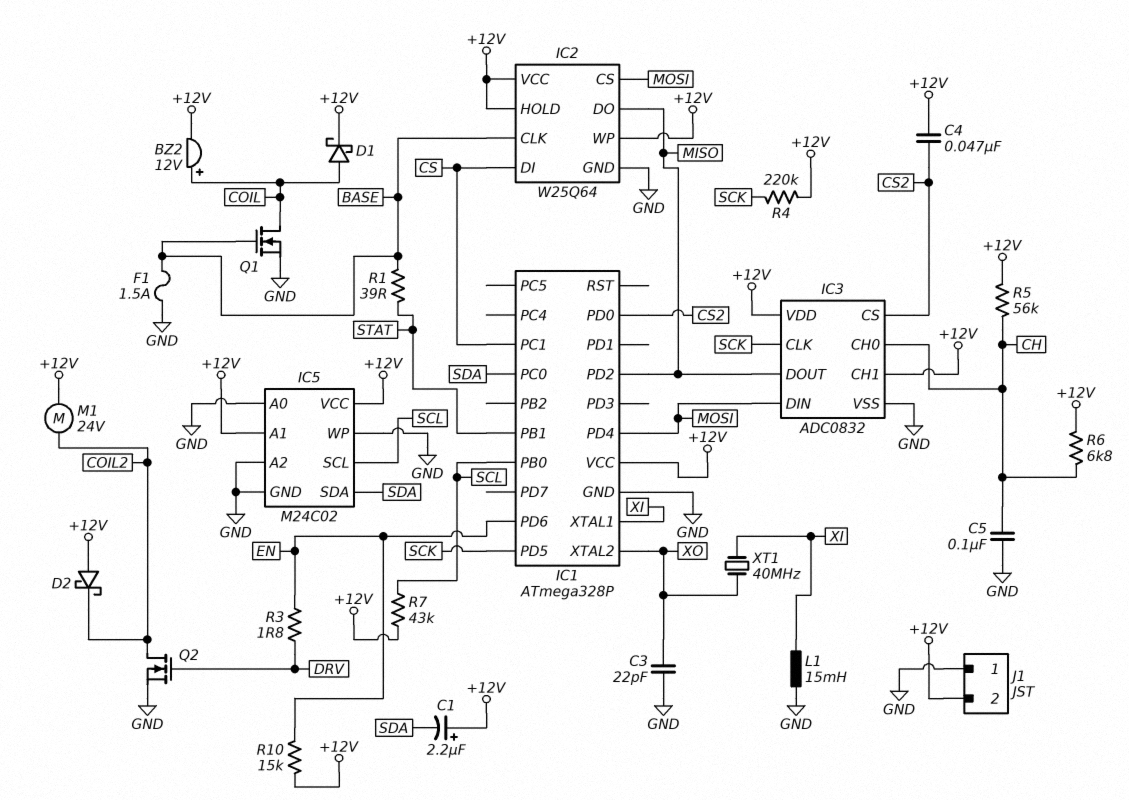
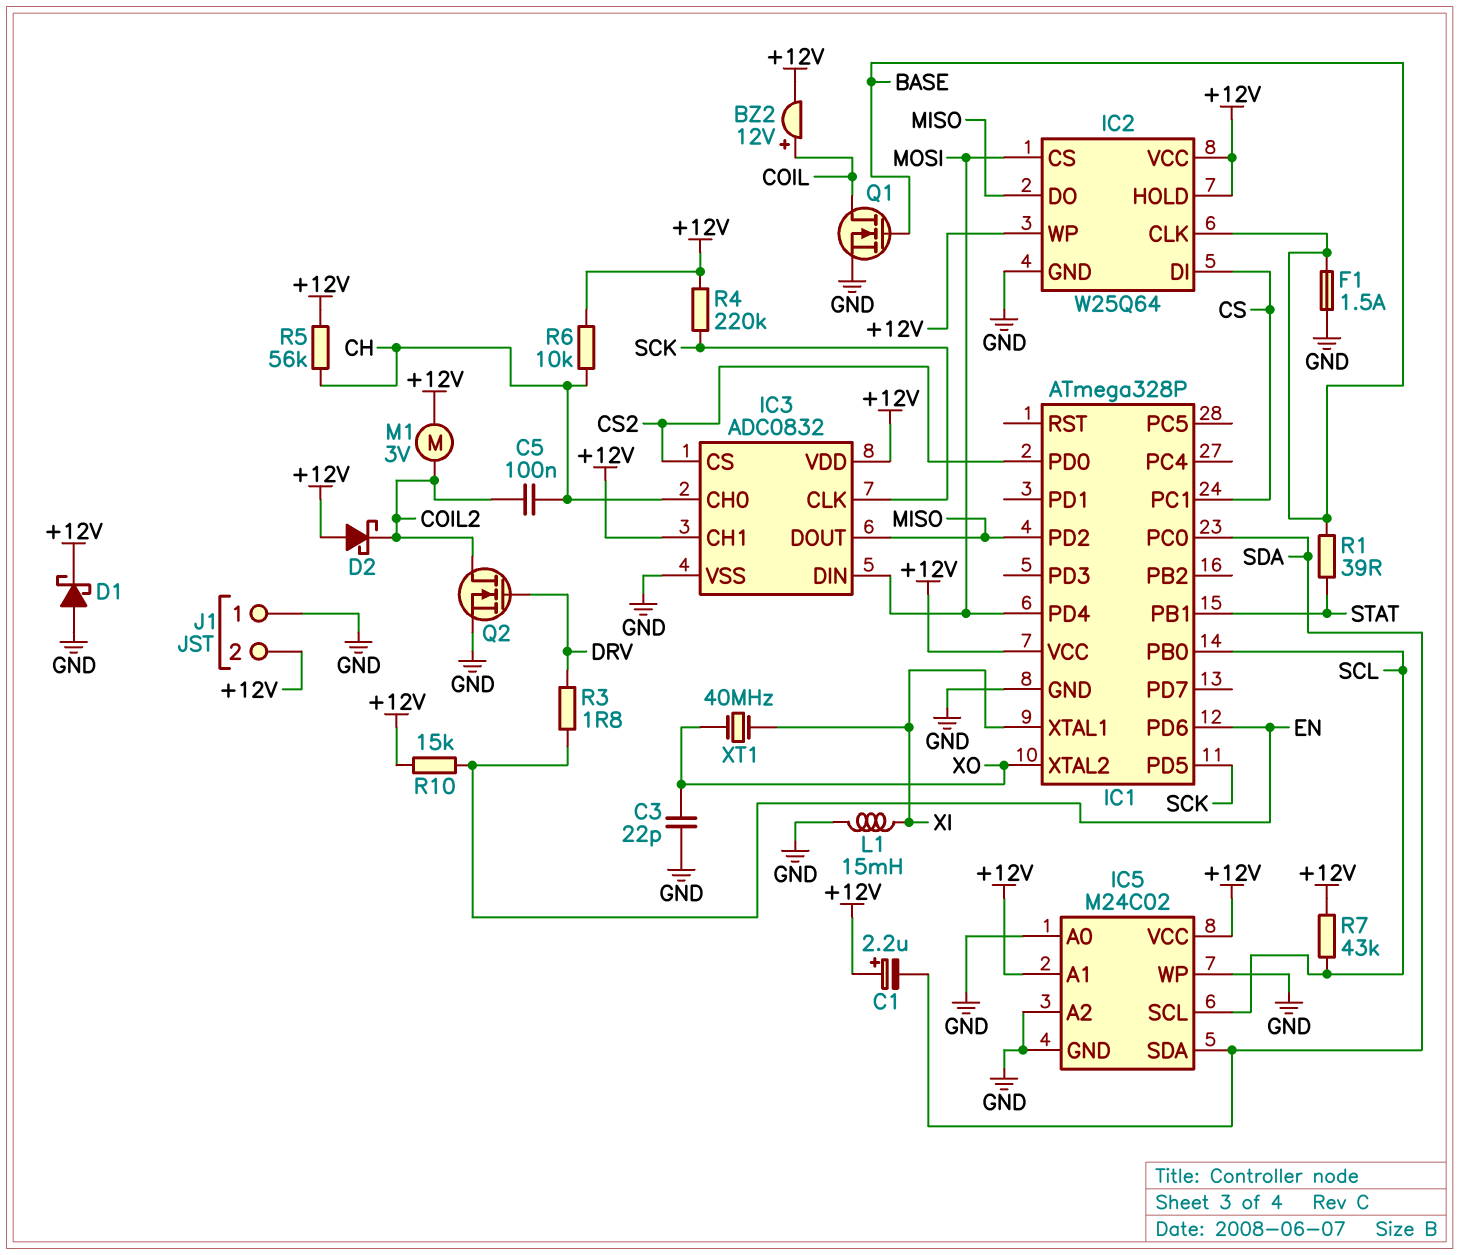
C4: 47nF (+12V, CS2) -> none
C5: 100nF (CH, GND) -> 100nF (CH, COIL2)
D1: schottky (A COIL, K +12V) -> schottky (A GND, K +12V)
M1: motor 24V (+12V, COIL2) -> motor 3V (+12V, COIL2)
R6: 6.8k (+12V, CH) -> 10k (+12V, CH)

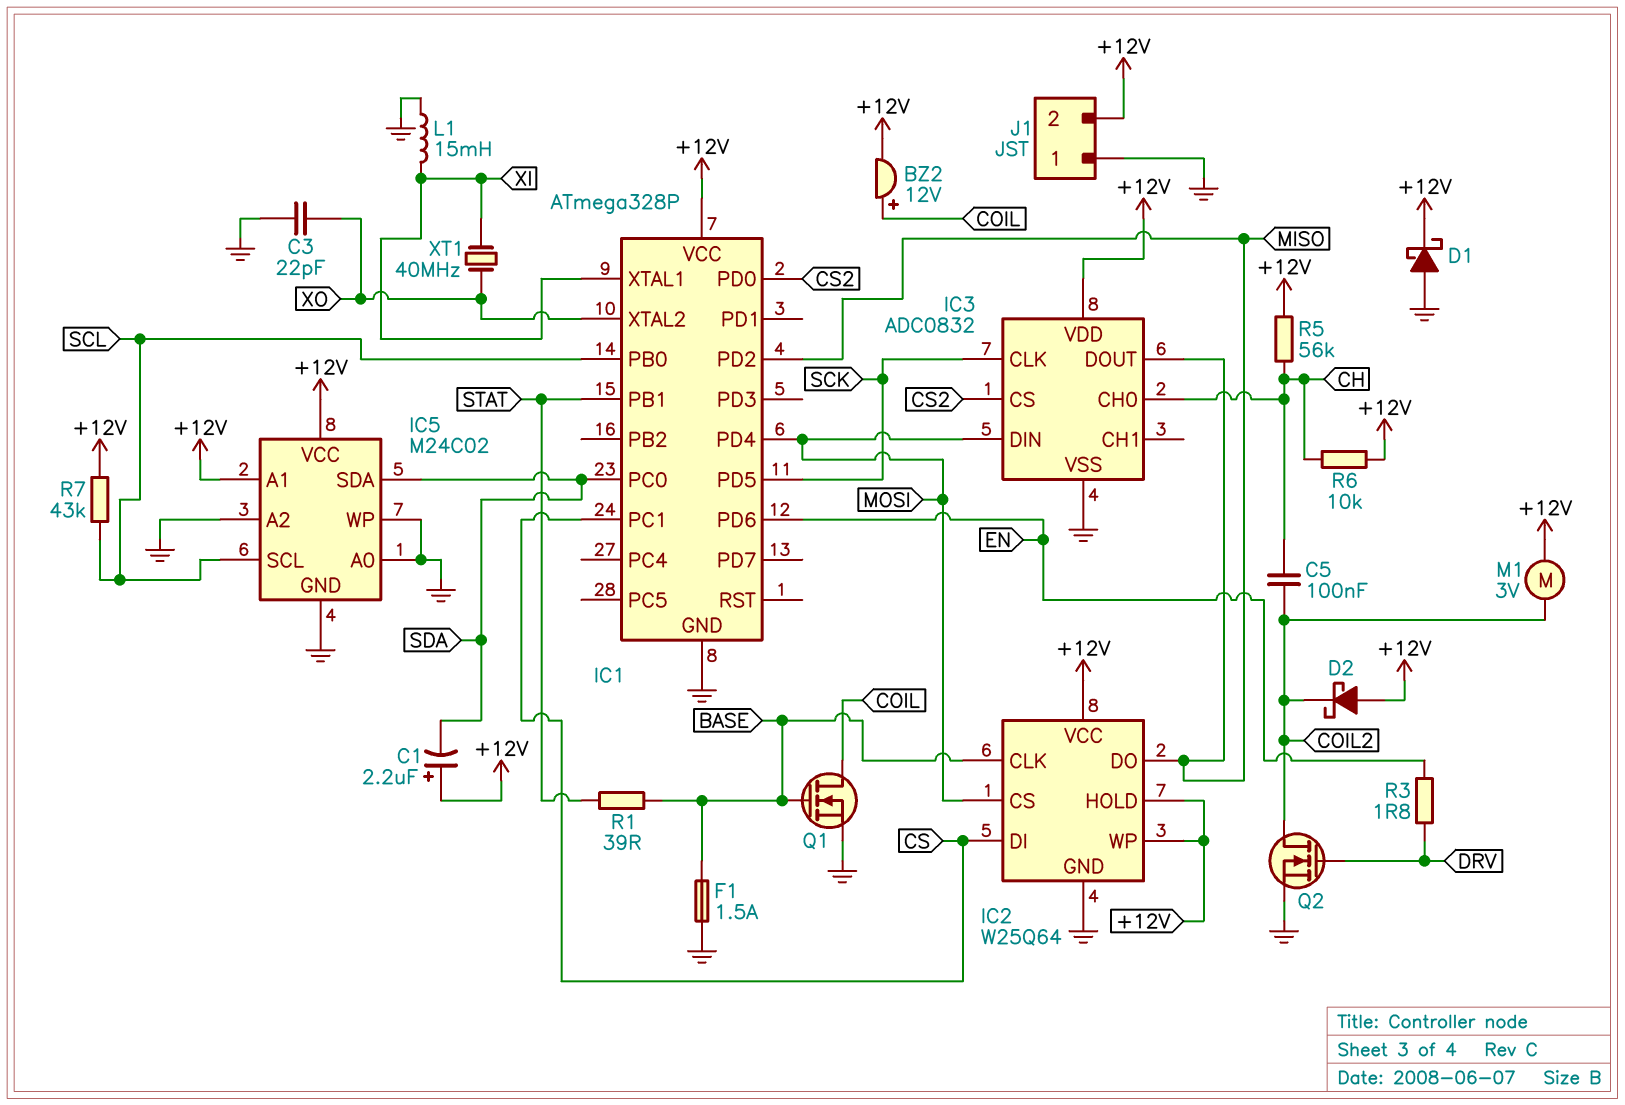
IC3 pin CH1: +12V -> none
R4: 220k (+12V, SCK) -> none
R10: 15k (+12V, EN) -> none

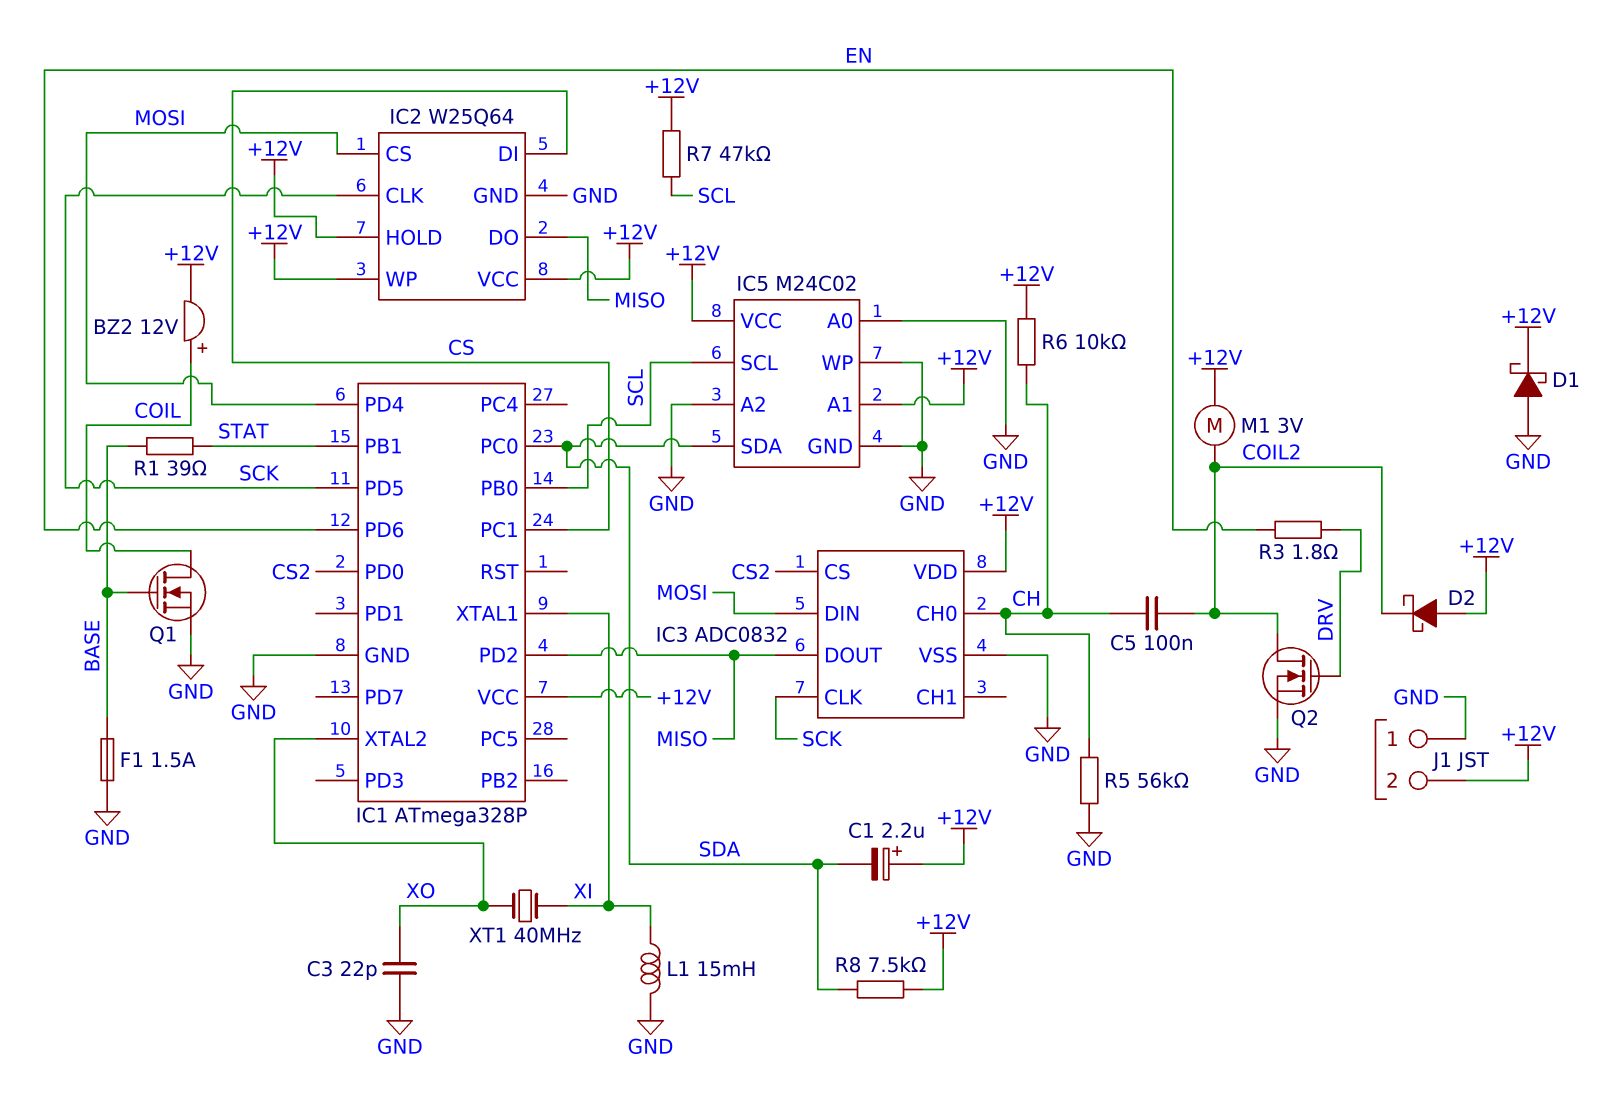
IC2 pin CLK: BASE -> SCK
R5: 56k (+12V, CH) -> 56k (CH, GND)
R7: 43k (+12V, SCL) -> 47k (+12V, SCL)
R8: none -> 7.5k (+12V, SDA)

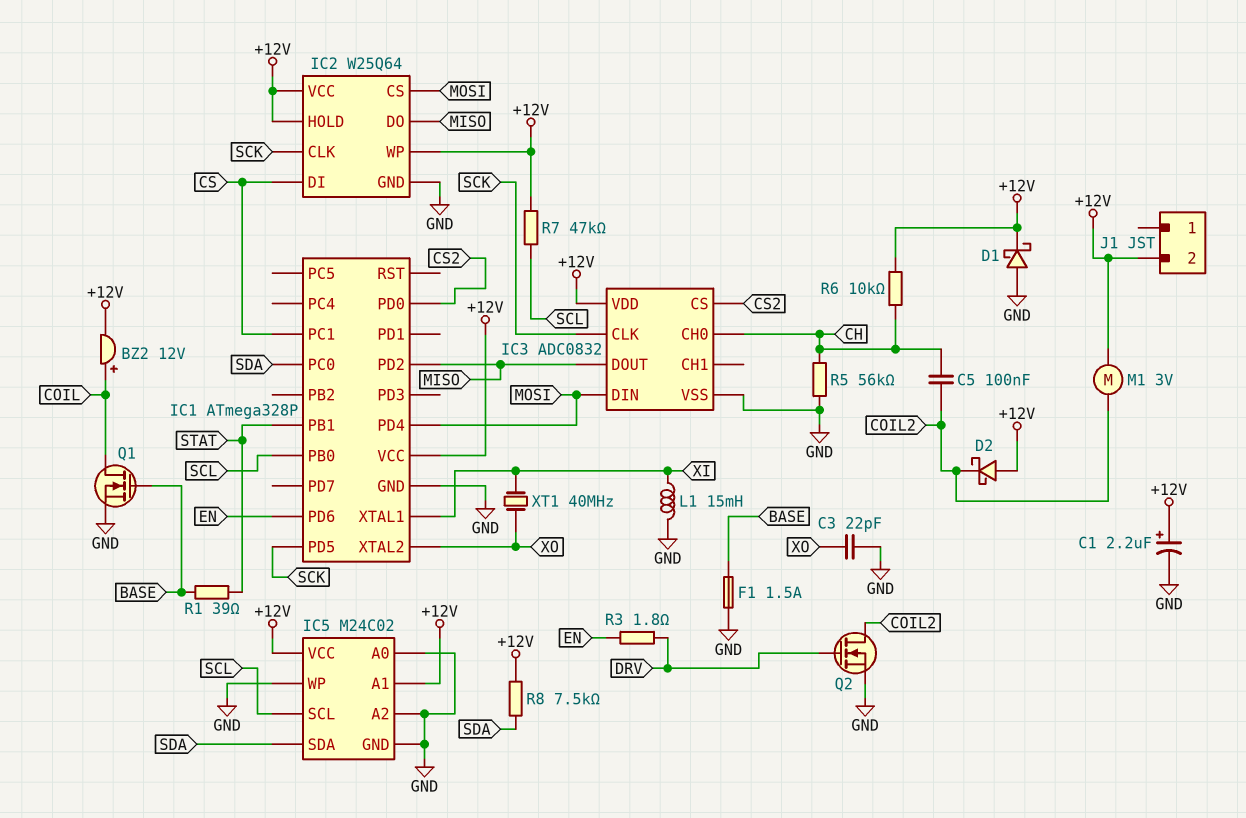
C1: 2.2uF (plus +12V, minus SDA) -> 2.2uF (plus +12V, minus GND)
J1 pin 1: GND -> none

